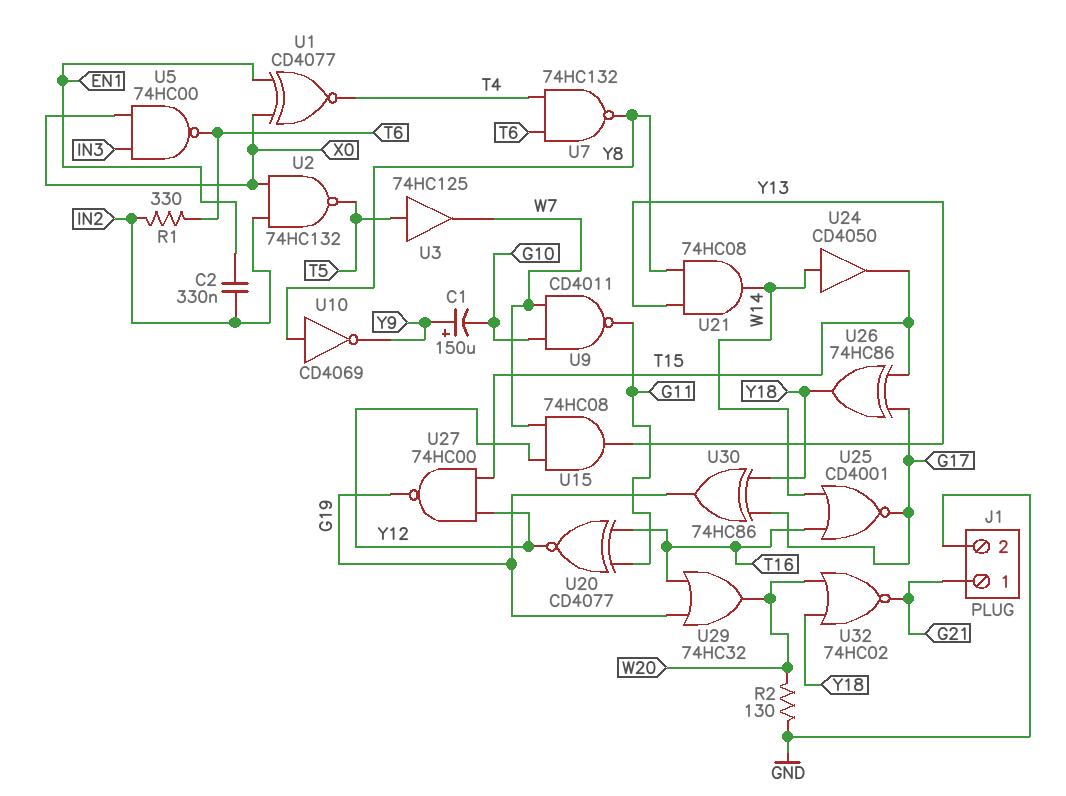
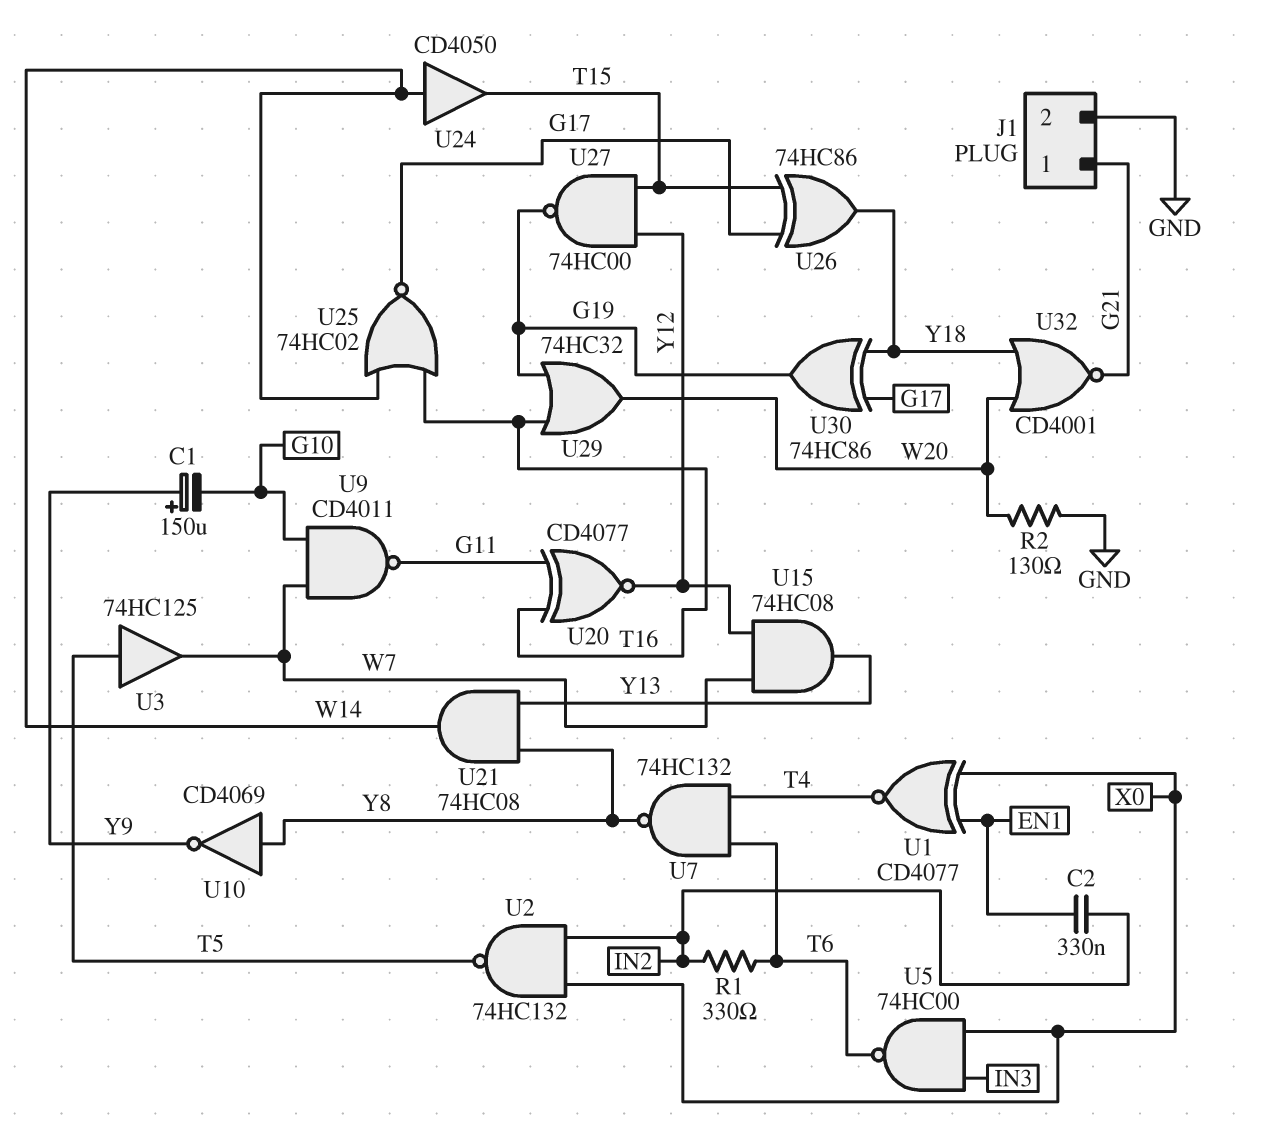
U25: NOR CD4001 (in T16, in W14, out G17) -> NOR 74HC02 (in T16, in W14, out G17)
U32: NOR 74HC02 (in W20, in Y18, out G21) -> NOR CD4001 (in W20, in Y18, out G21)

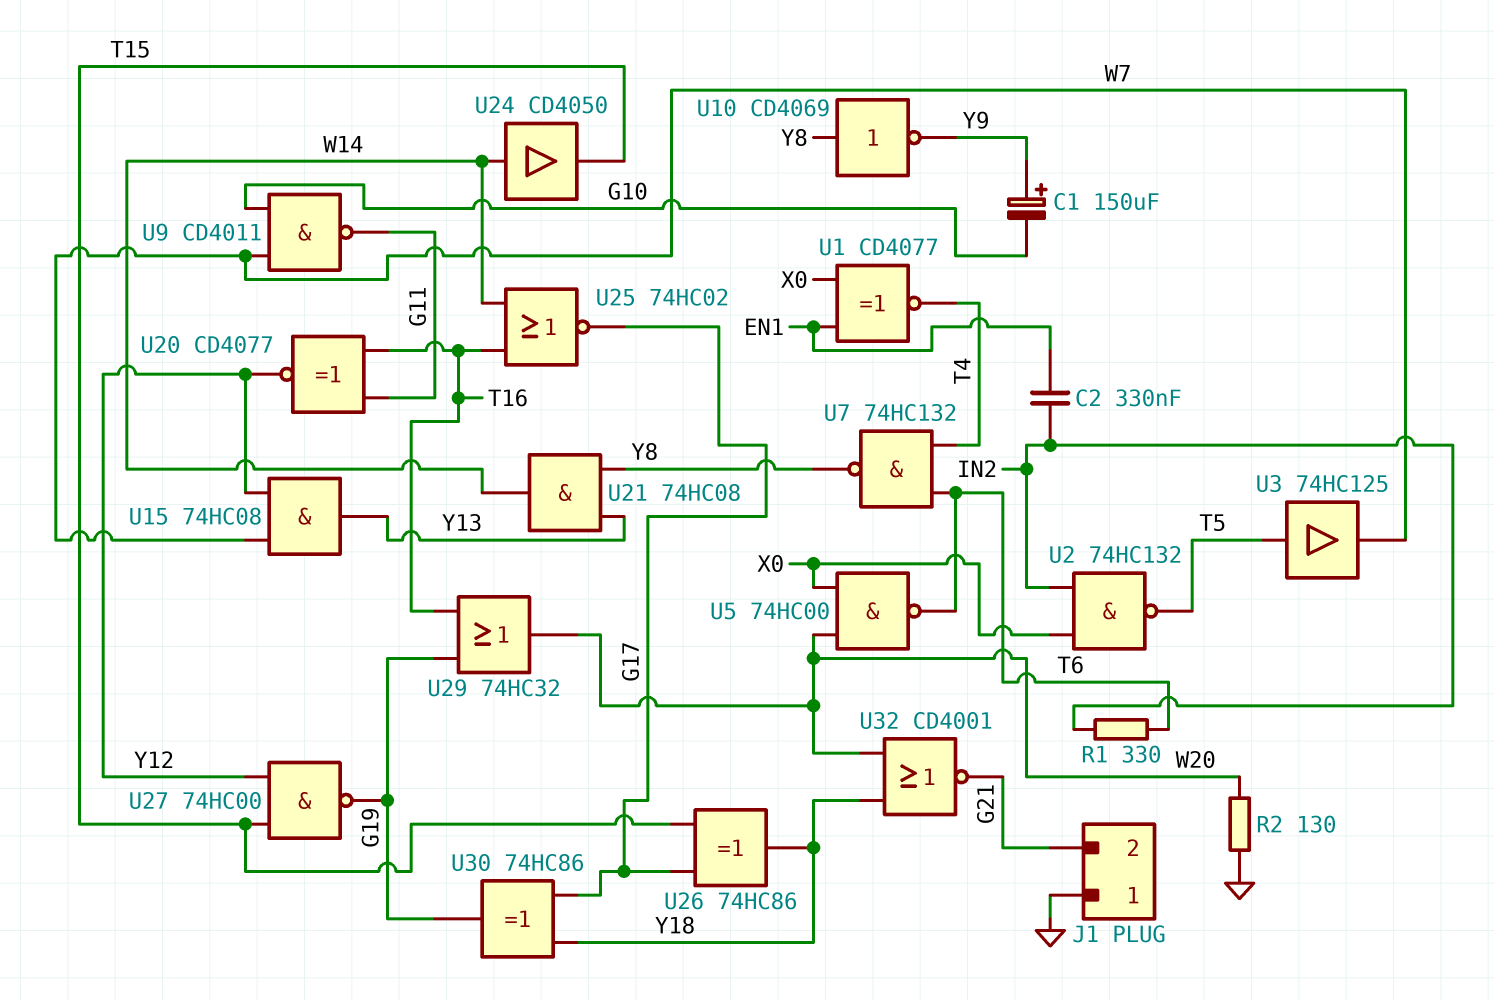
J1 pin 1: G21 -> GND
J1 pin 2: GND -> G21
U5: NAND 74HC00 (in IN3, in X0, out T6) -> NAND 74HC00 (in W20, in X0, out T6)

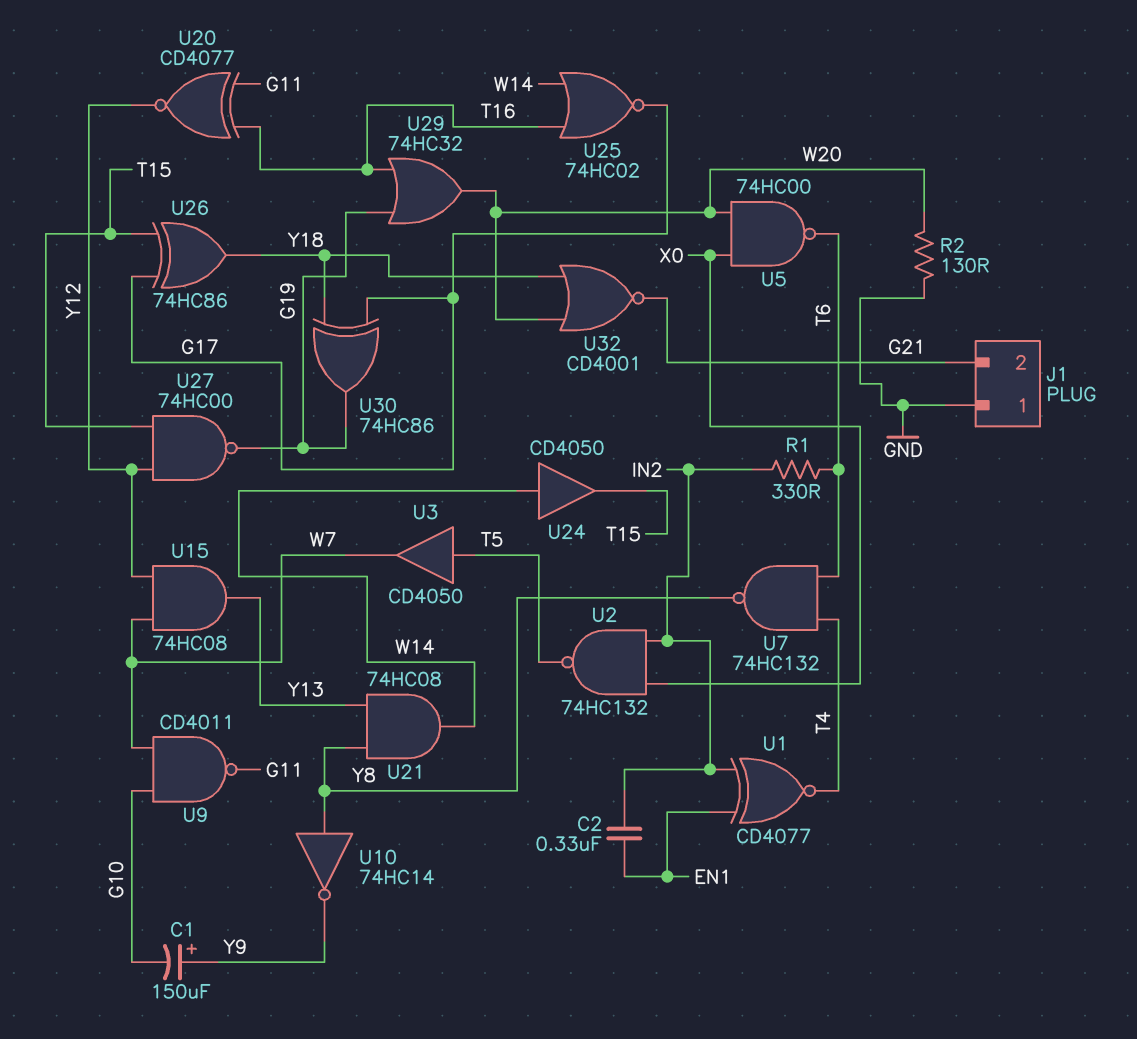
U1: XNOR CD4077 (in EN1, in X0, out T4) -> XNOR CD4077 (in EN1, in IN2, out T4)
U3: buffer 74HC125 (in T5, out W7) -> buffer CD4050 (in T5, out W7)
U10: NOT CD4069 (in Y8, out Y9) -> NOT 74HC14 (in Y8, out Y9)

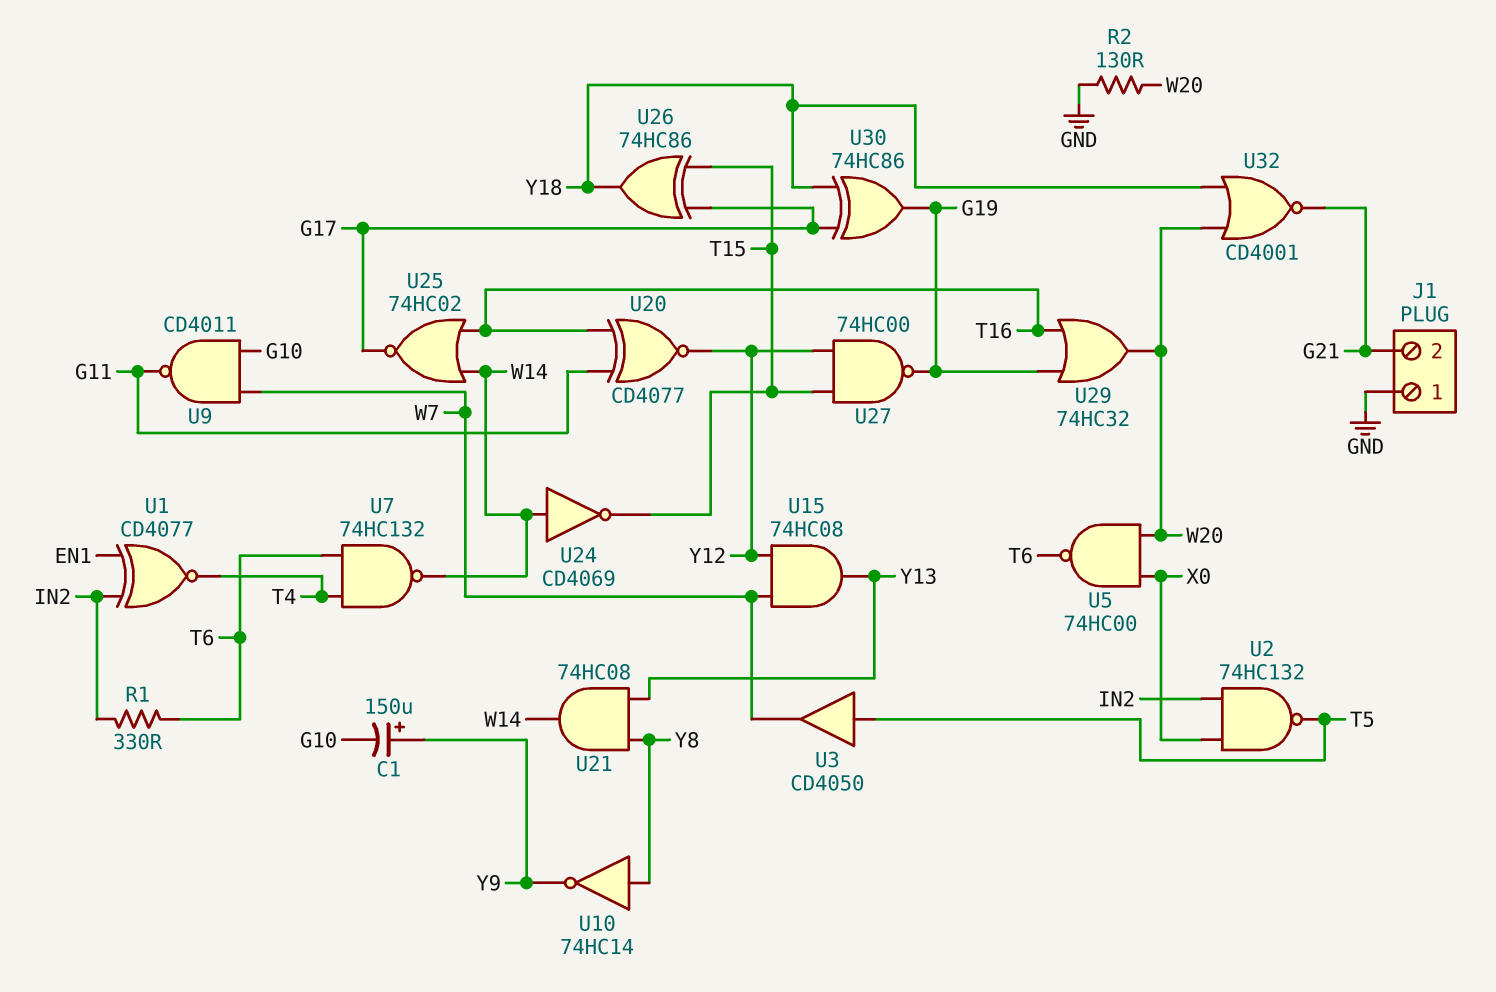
C2: 330nF (EN1, IN2) -> none
U7: NAND 74HC132 (in T4, in T6, out Y8) -> NAND 74HC132 (in T4, in T6, out W14)
U24: buffer CD4050 (in W14, out T15) -> NOT CD4069 (in W14, out T15)

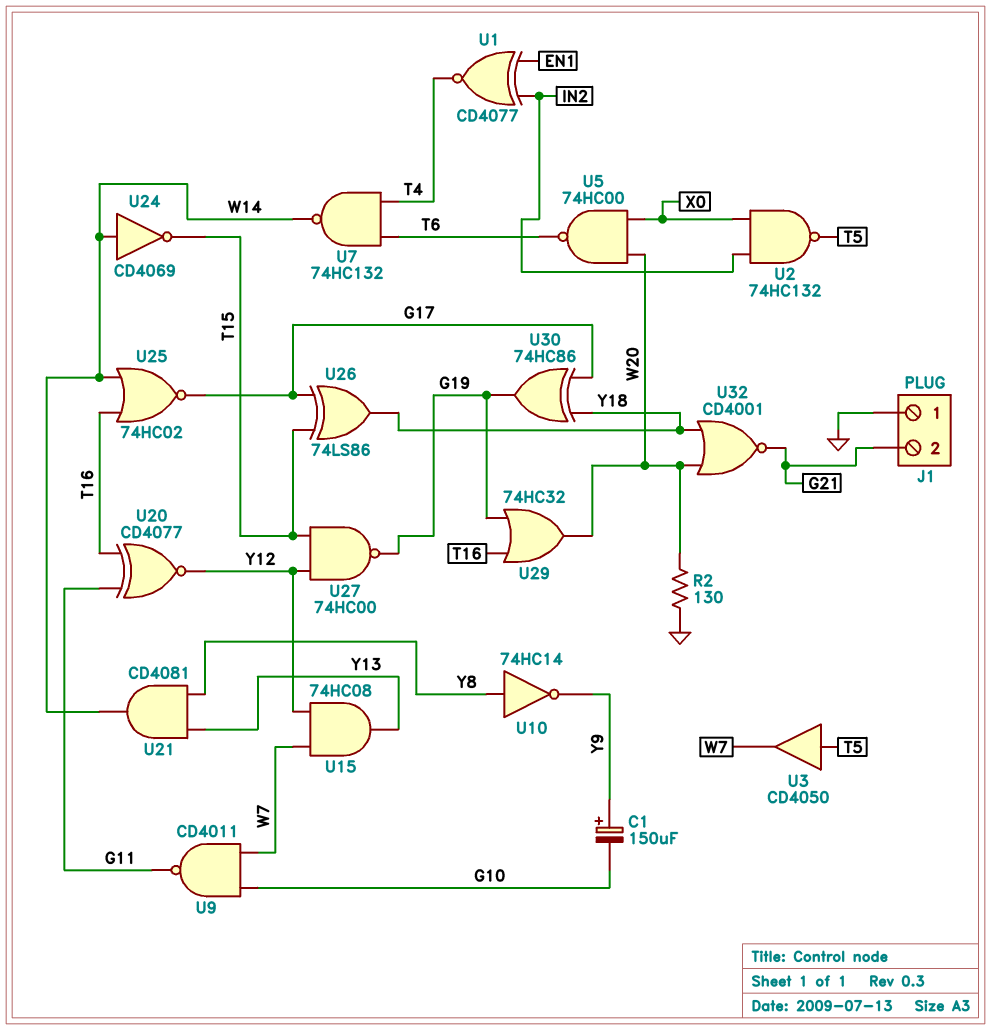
R1: 330 (IN2, T6) -> none
U21: AND 74HC08 (in Y8, in Y13, out W14) -> AND CD4081 (in Y8, in Y13, out W14)
U26: XOR 74HC86 (in G17, in T15, out Y18) -> XOR 74LS86 (in G17, in T15, out Y18)

